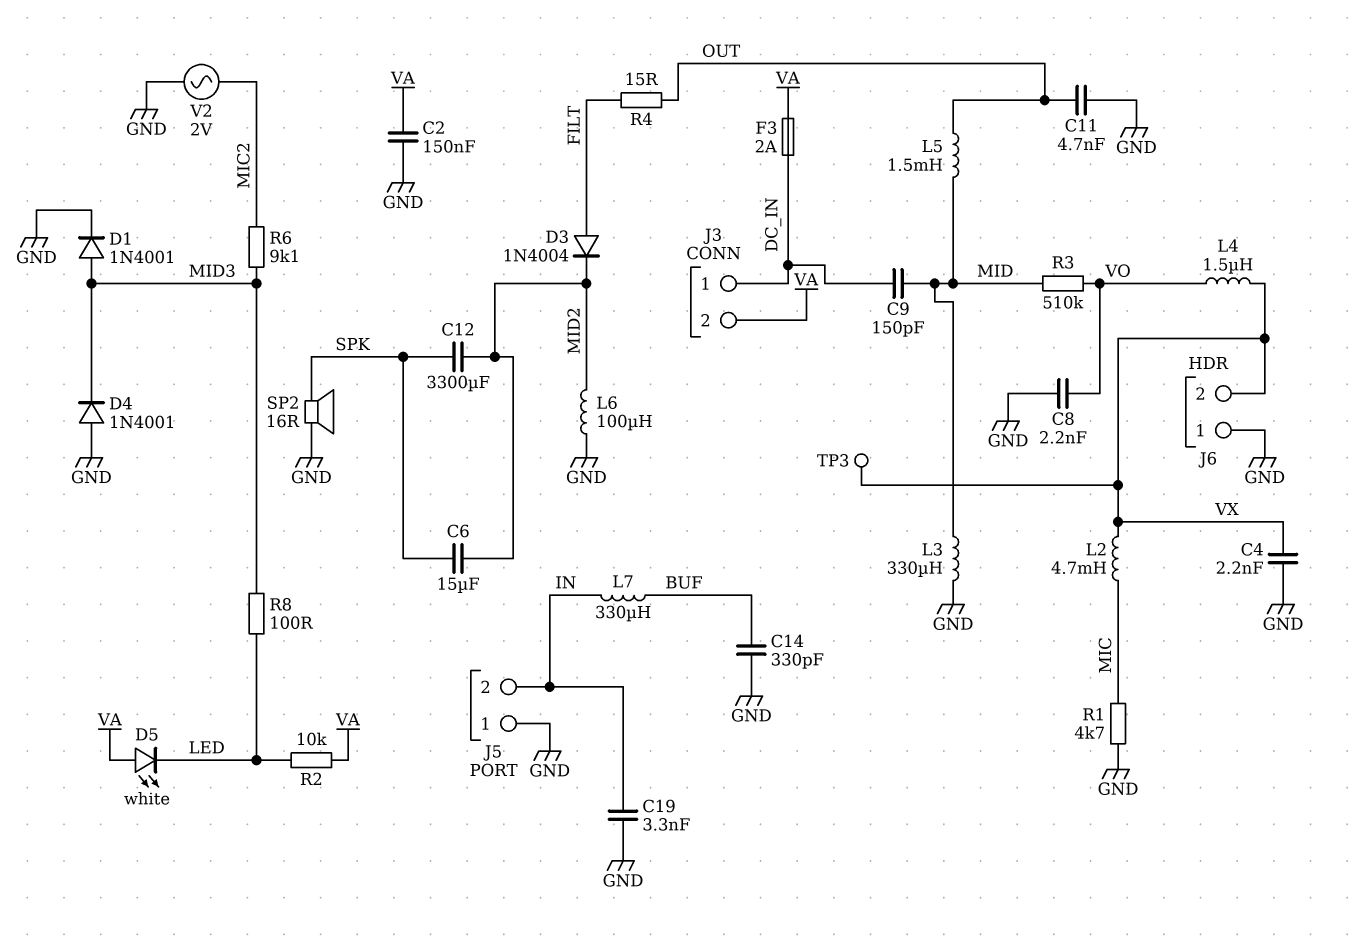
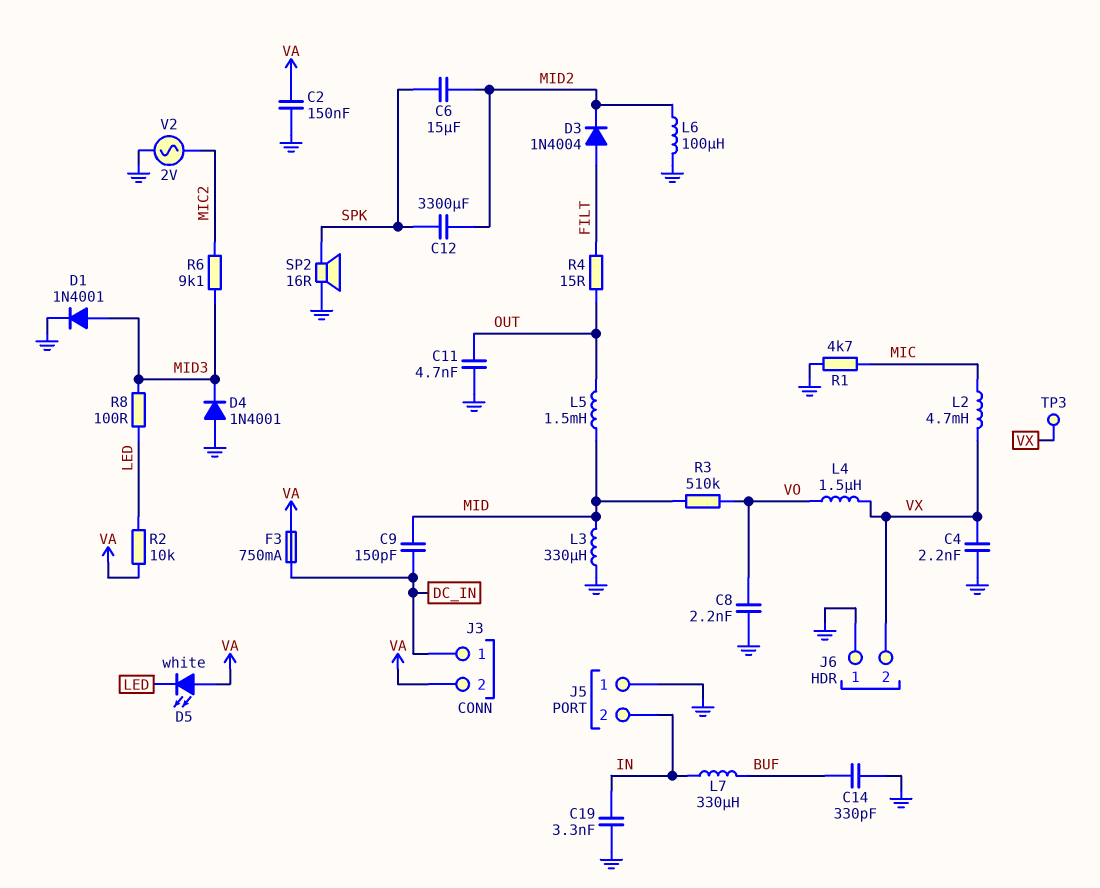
F3: 2A (DC_IN, VA) -> 750mA (DC_IN, VA)

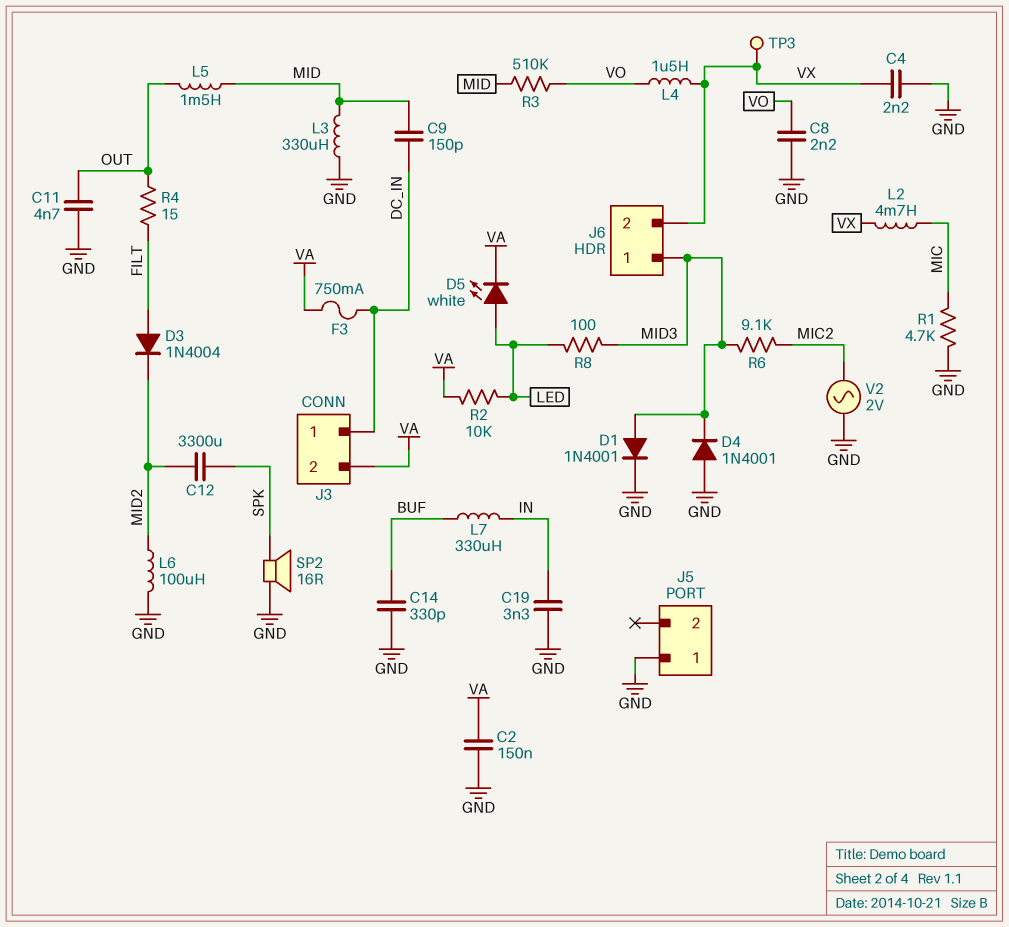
C6: 15uF (MID2, SPK) -> none
D5: LED white (A VA, K LED) -> LED white (A LED, K VA)
J5 pin 2: IN -> none
J6 pin 1: GND -> MID3

